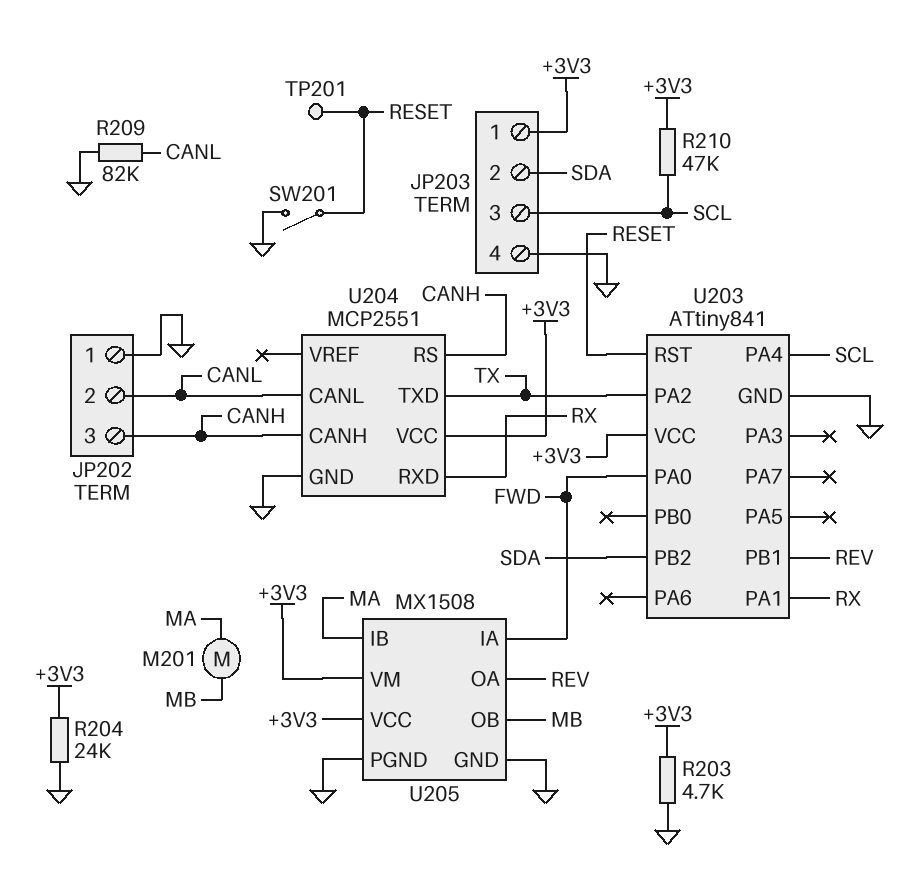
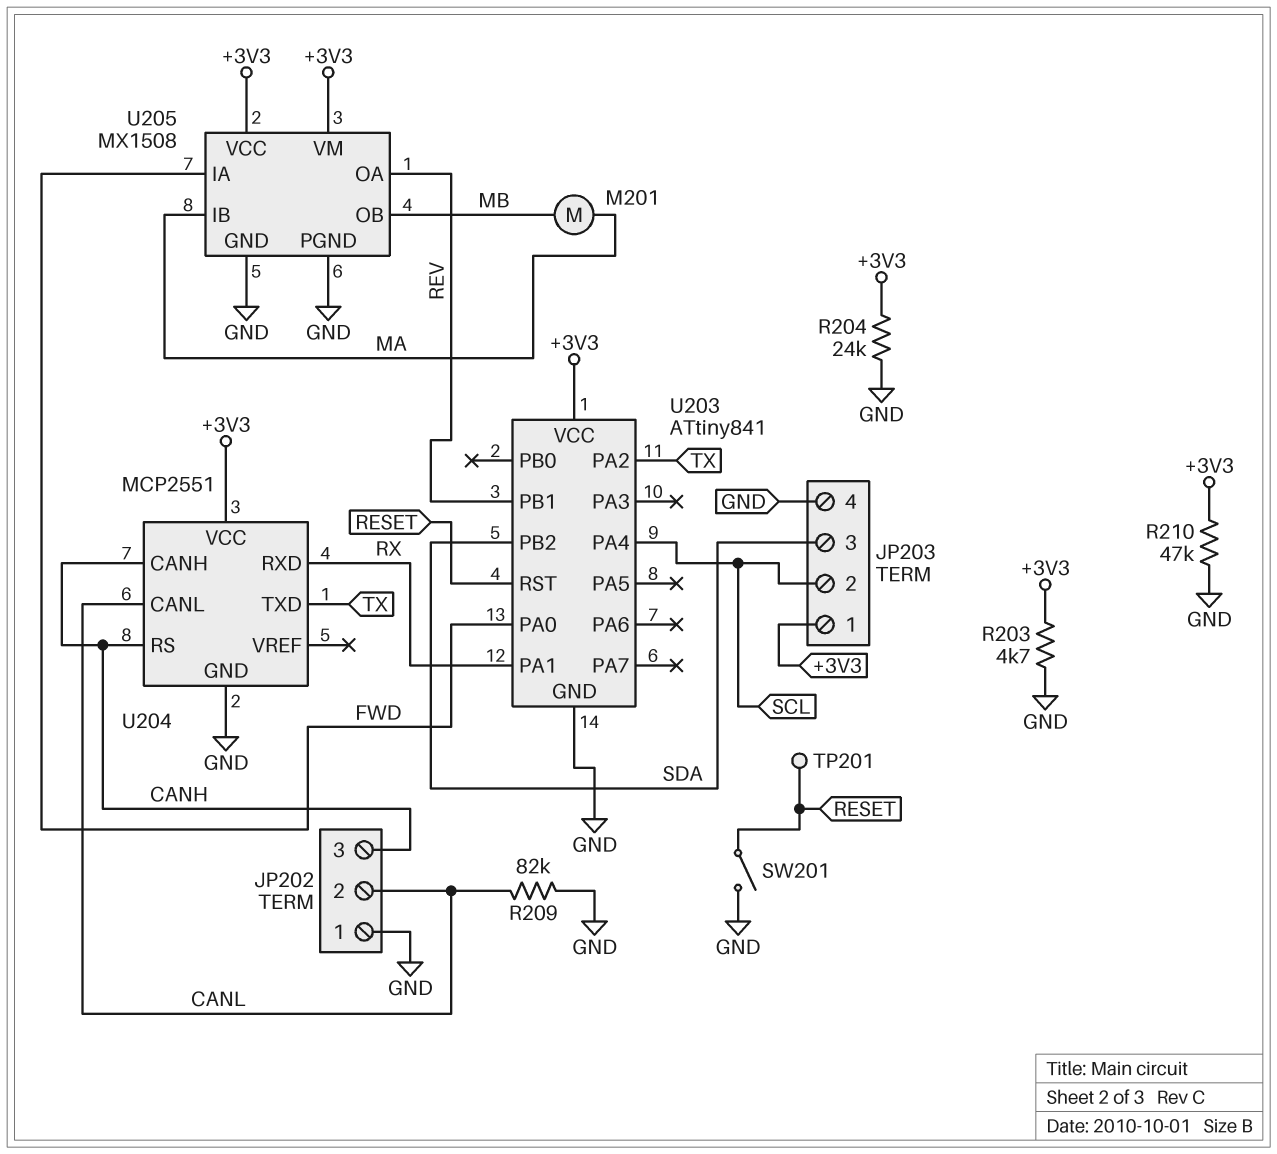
JP203 pin 2: SDA -> SCL
JP203 pin 3: SCL -> SDA
R210: 47k (+3V3, SCL) -> 47k (+3V3, GND)

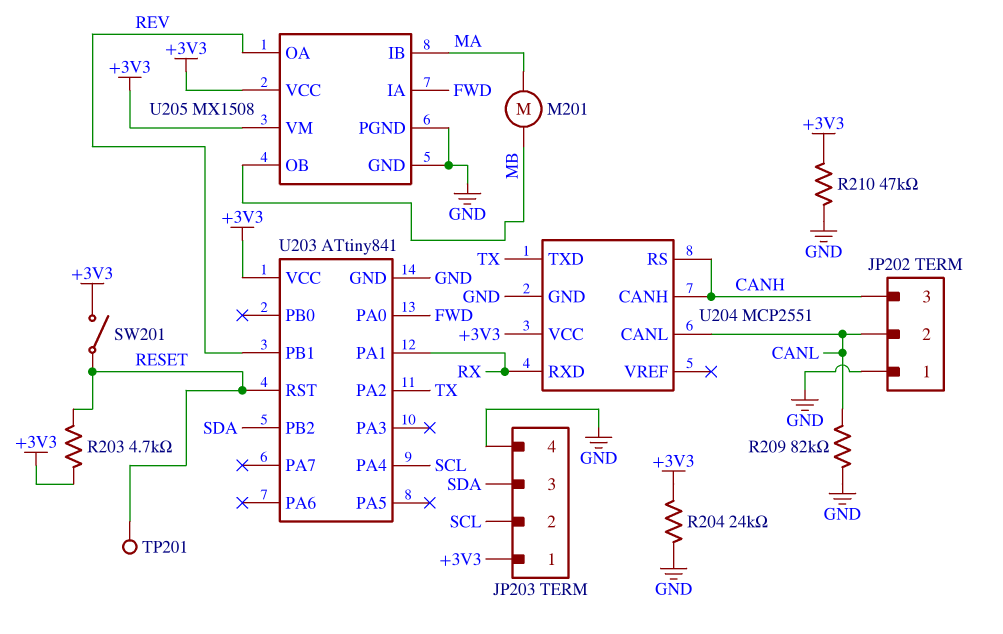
R203: 4.7k (+3V3, GND) -> 4.7k (+3V3, RESET)
SW201: switch (GND, RESET) -> switch (+3V3, RESET)

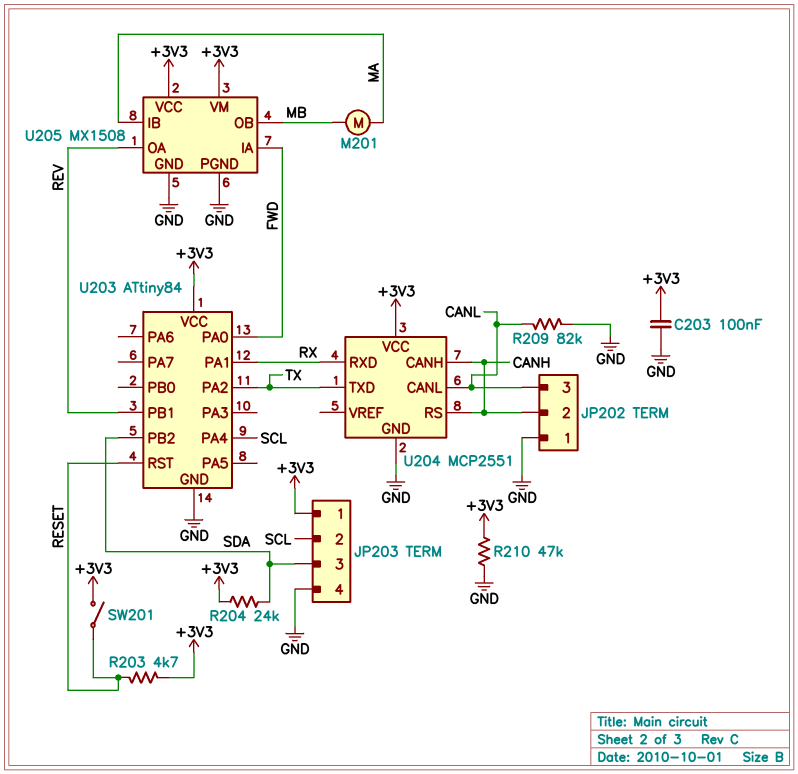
C203: none -> 100nF (+3V3, GND)
JP202 pin 2: CANL -> CANH
JP202 pin 3: CANH -> CANL
R204: 24k (+3V3, GND) -> 24k (+3V3, SDA)
TP201: test point (RESET) -> none
U203: ATtiny841 -> ATtiny84

